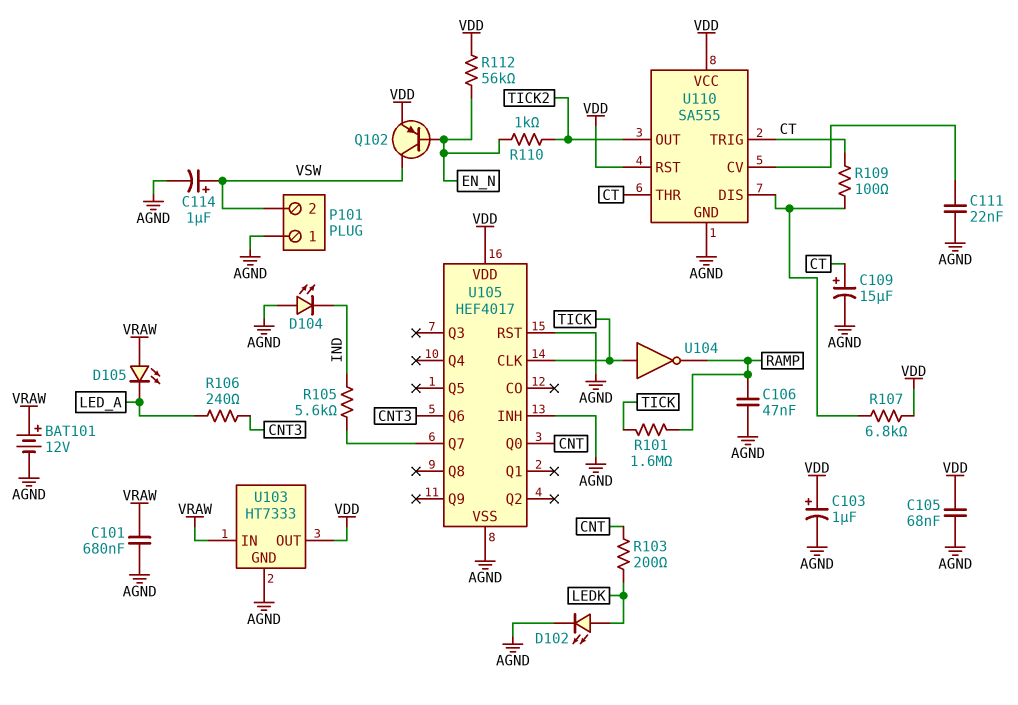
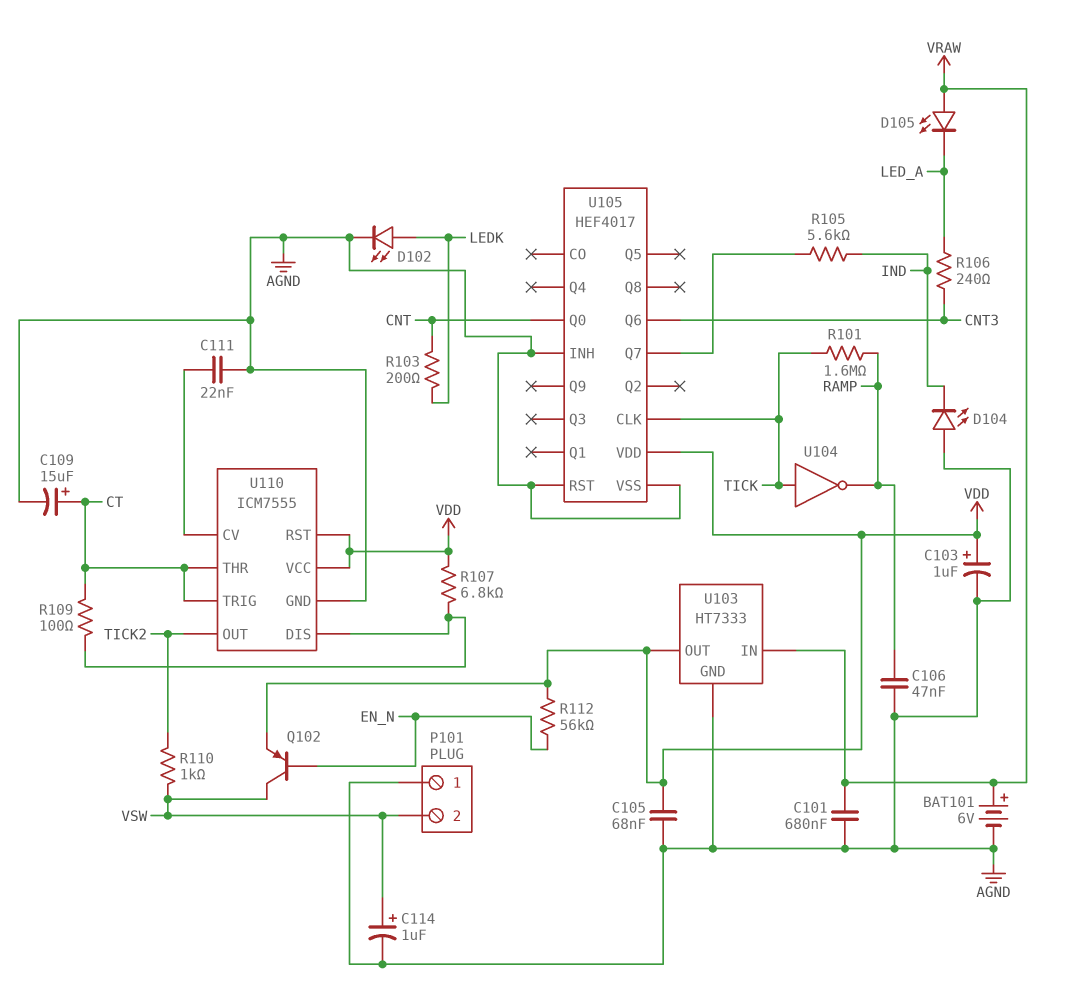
BAT101: 12V (plus VRAW, minus AGND) -> 6V (plus VRAW, minus AGND)
R110: 1k (EN_N, TICK2) -> 1k (TICK2, VSW)
U110: SA555 -> ICM7555

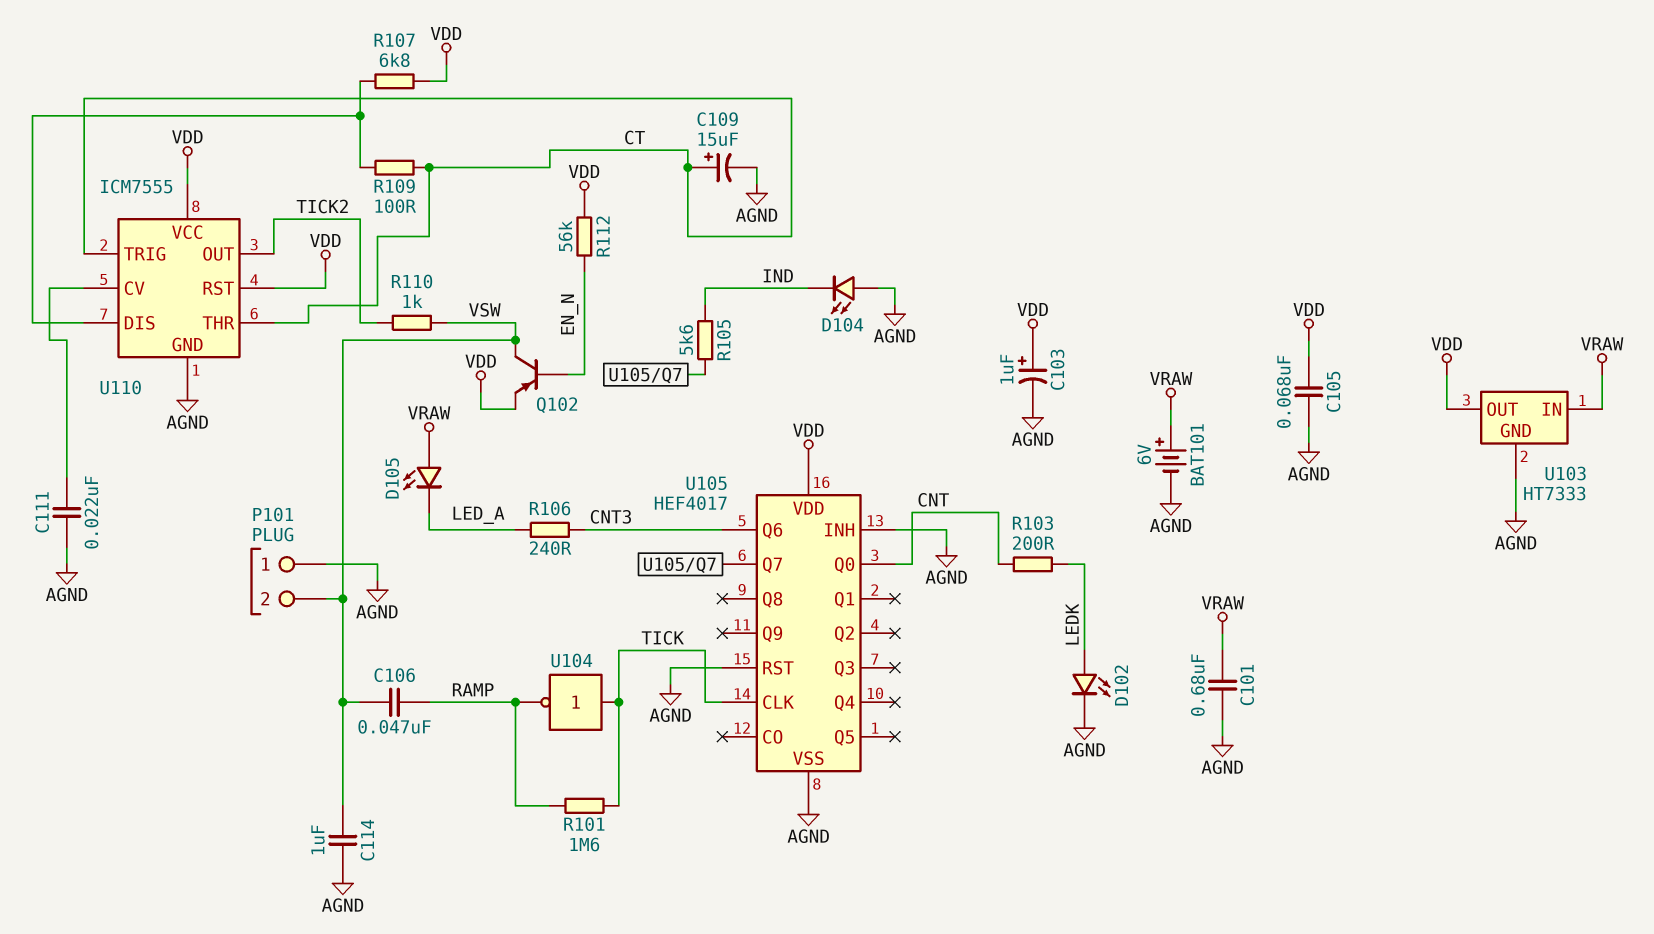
C106: 47nF (AGND, RAMP) -> 47nF (RAMP, VSW)
C114: 1uF (plus VSW, minus AGND) -> 1uF (AGND, VSW)

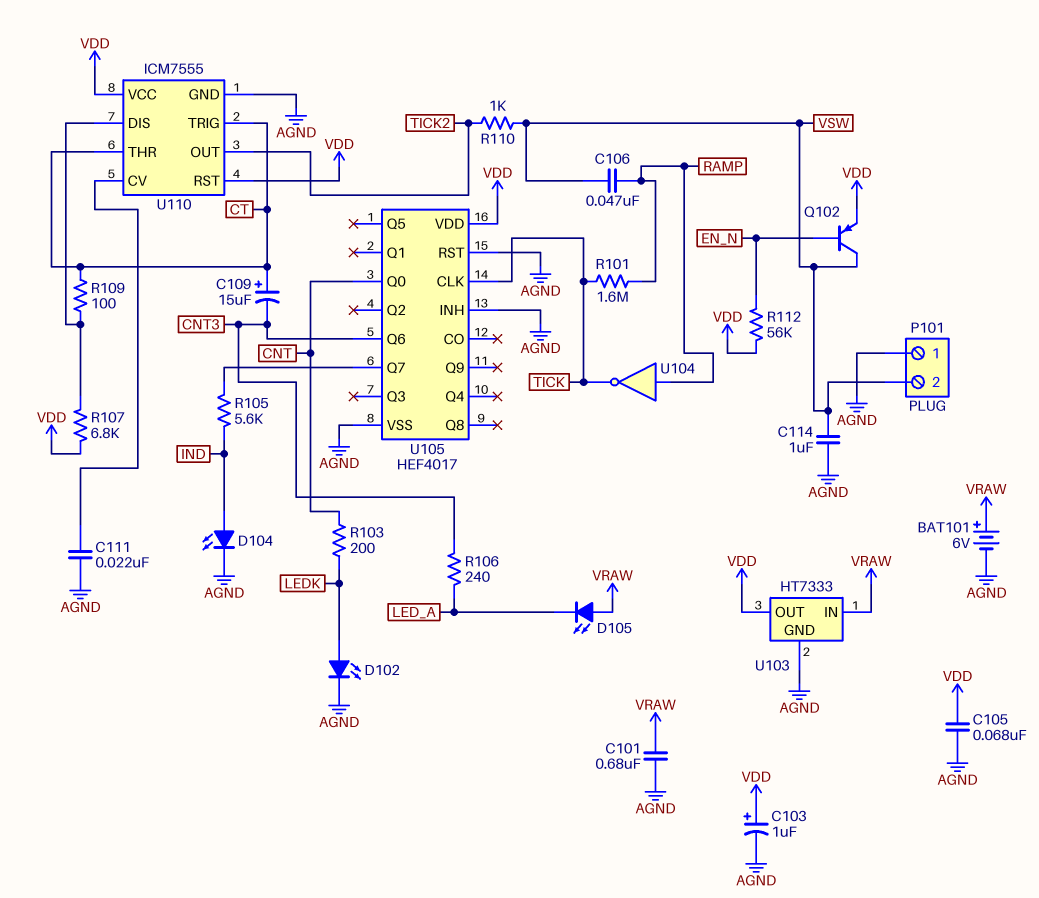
C109: 15uF (plus CT, minus AGND) -> 15uF (plus CT, minus CNT3)
D104: LED (A AGND, K IND) -> LED (A IND, K AGND)
U104: NOT (in TICK, out RAMP) -> NOT (in RAMP, out TICK)

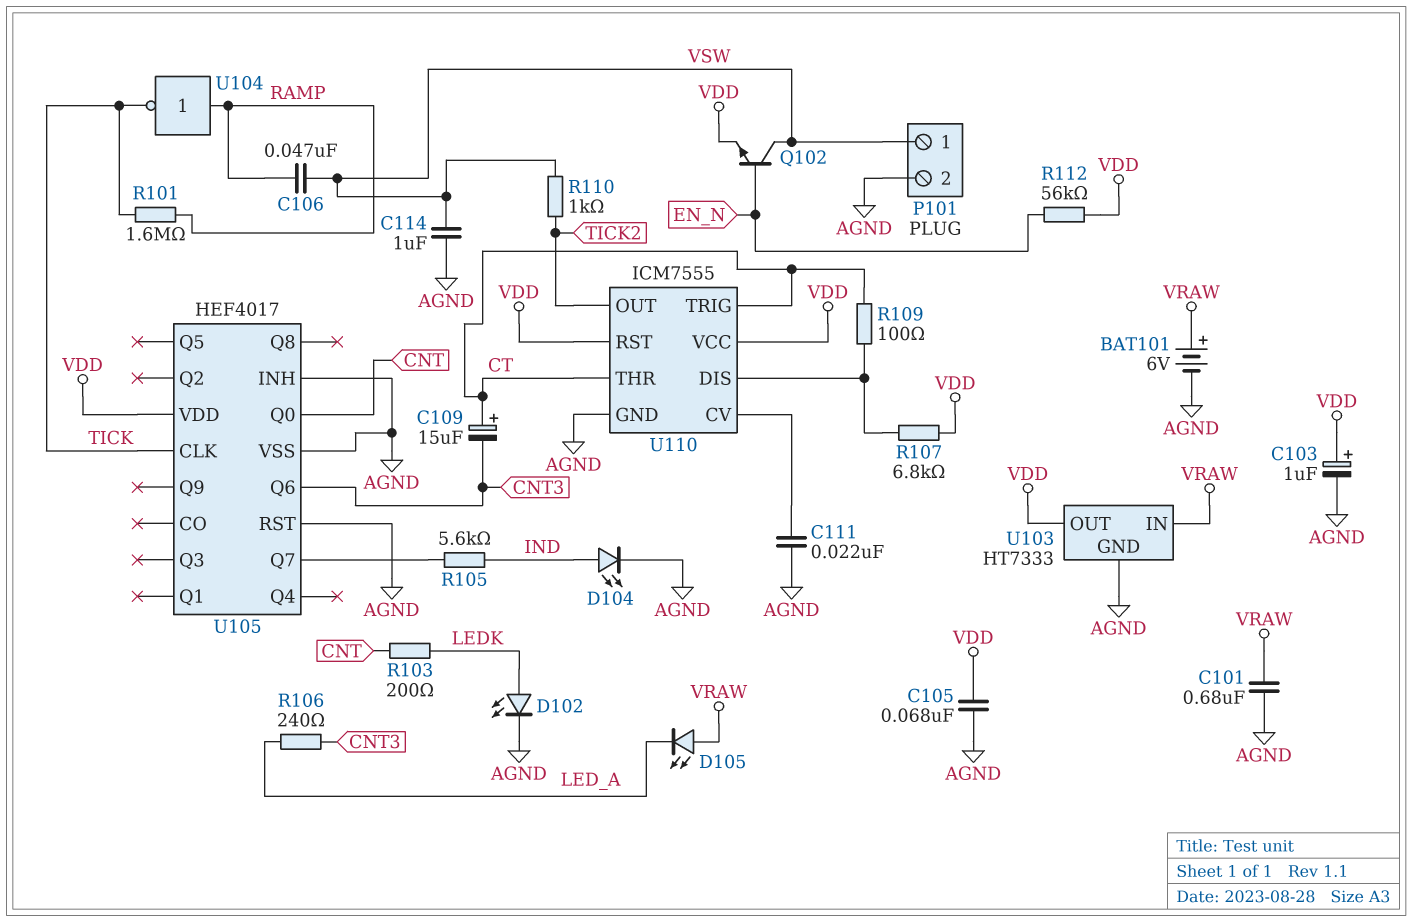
P101 pin 1: AGND -> VSW
P101 pin 2: VSW -> AGND
Q102: PNP (B EN_N, C VSW, E VDD) -> NPN (B EN_N, C VSW, E VDD)

